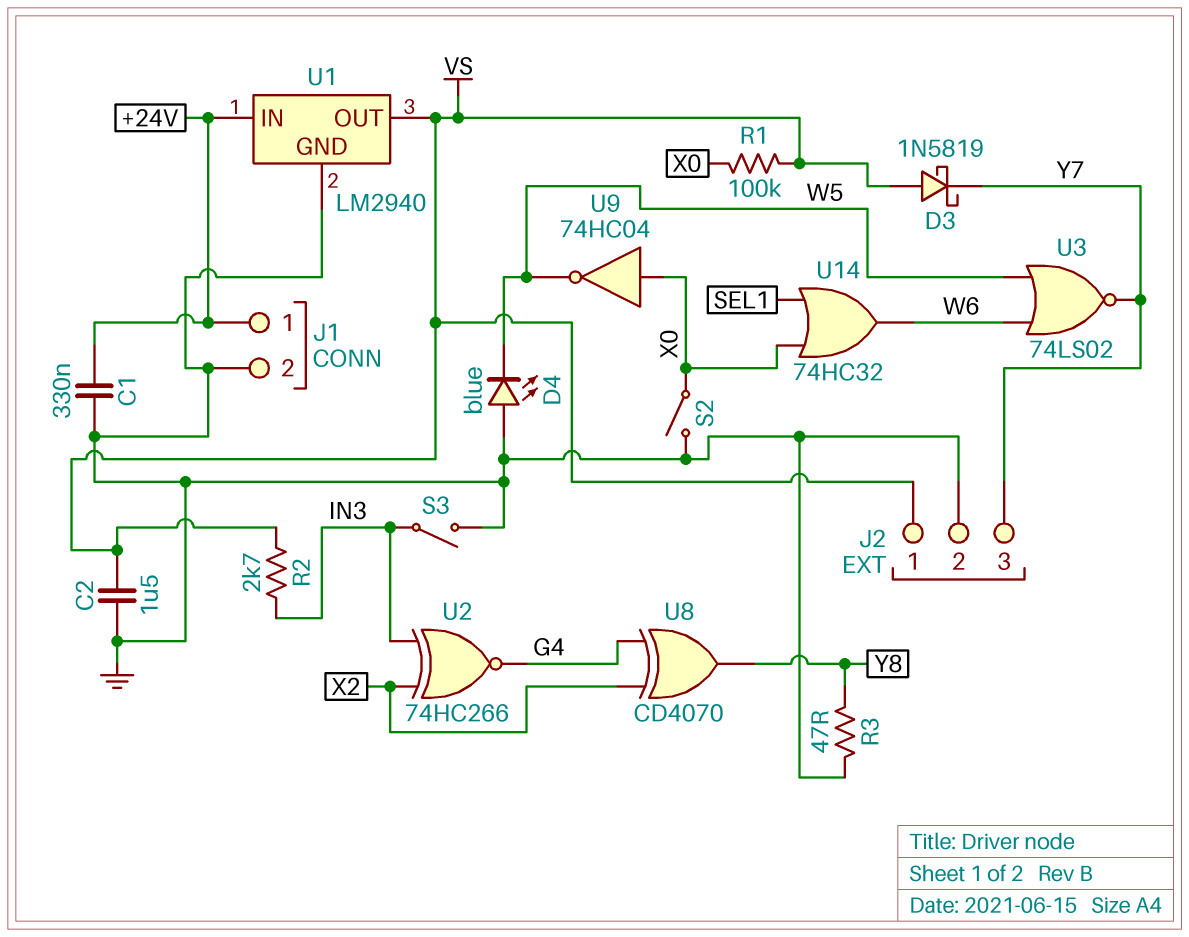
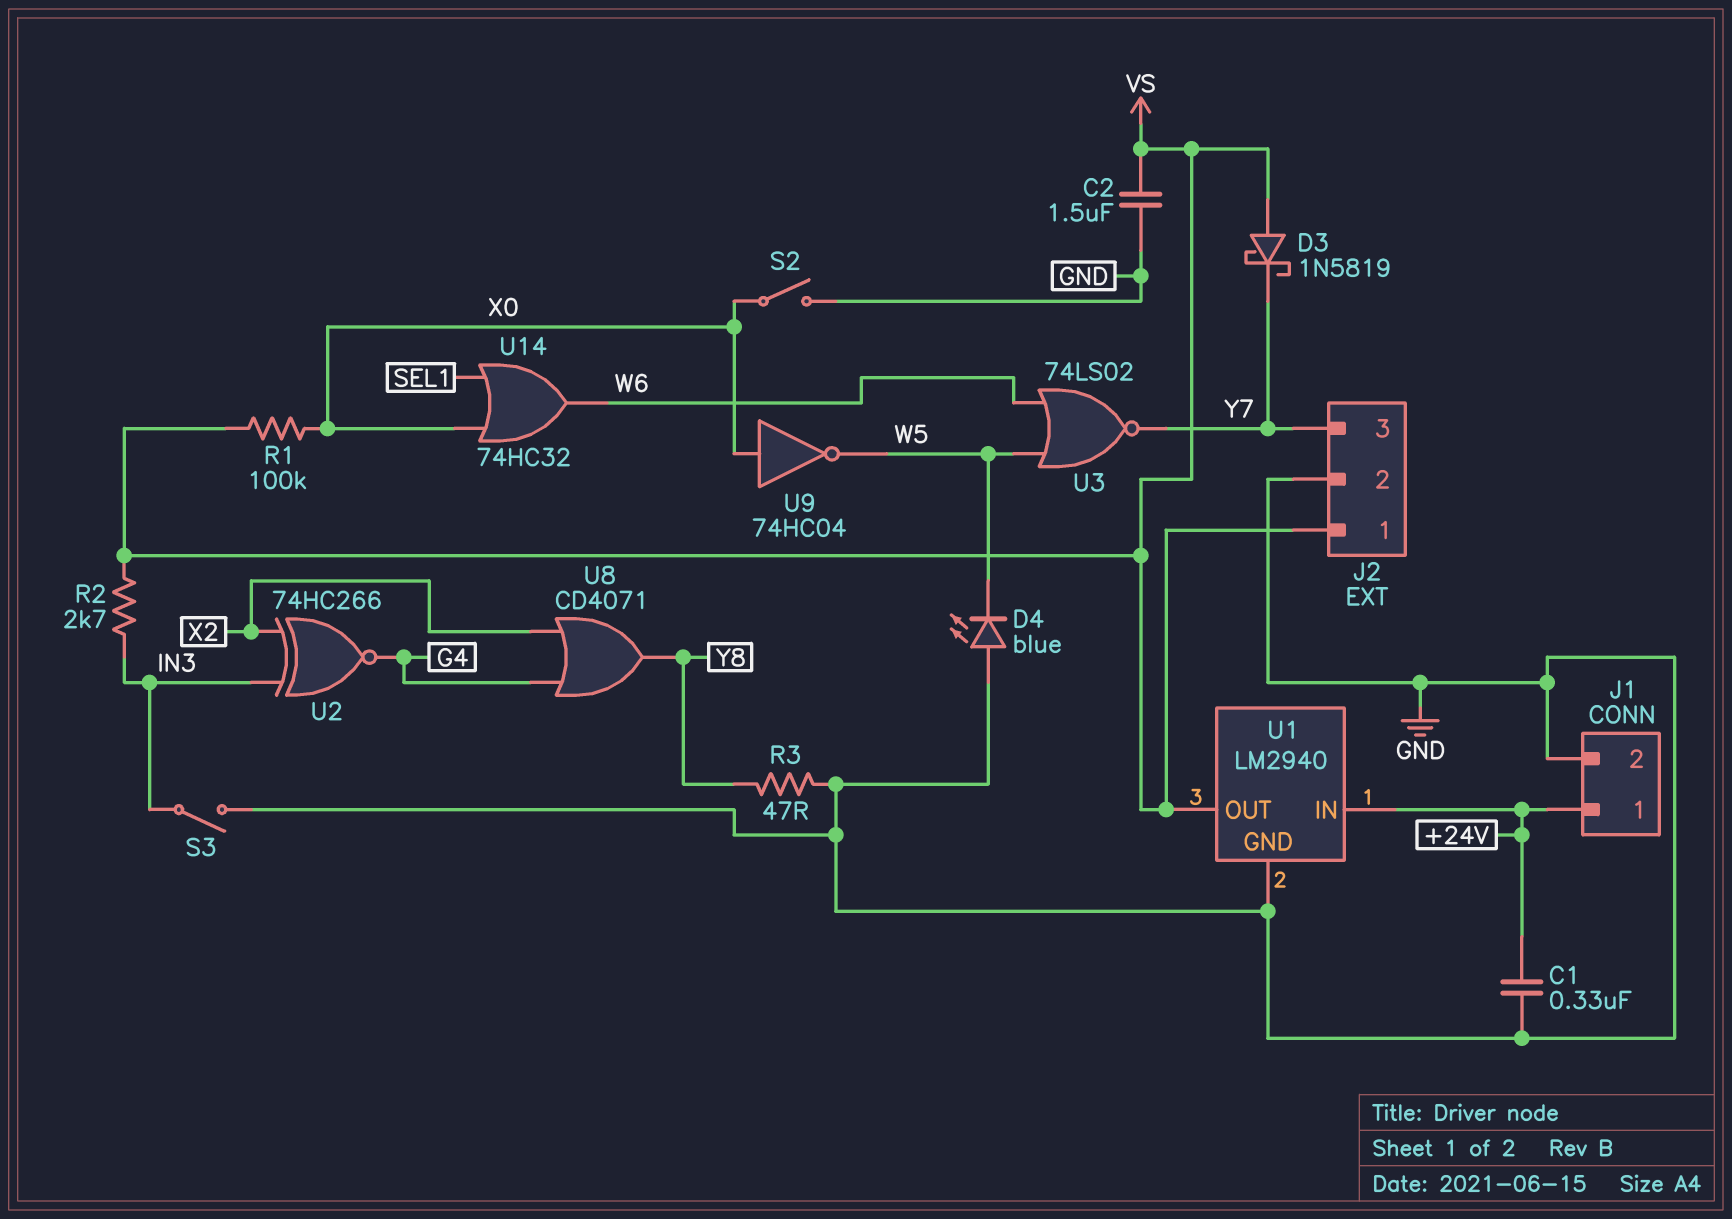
U8: XOR CD4070 (in G4, in X2, out Y8) -> OR CD4071 (in G4, in X2, out Y8)

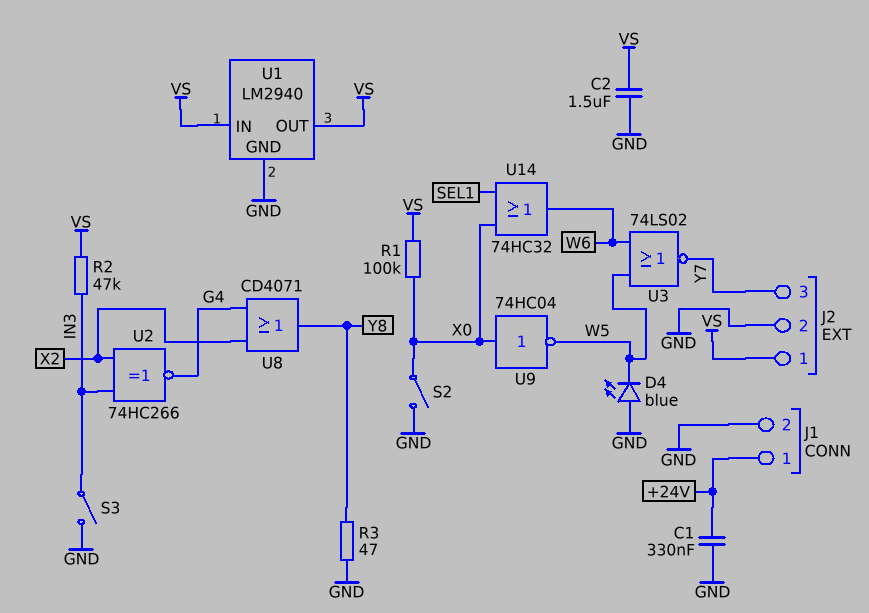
D3: schottky 1N5819 (A VS, K Y7) -> none
R2: 2.7k (IN3, VS) -> 47k (IN3, VS)
U1 pin IN: +24V -> VS

